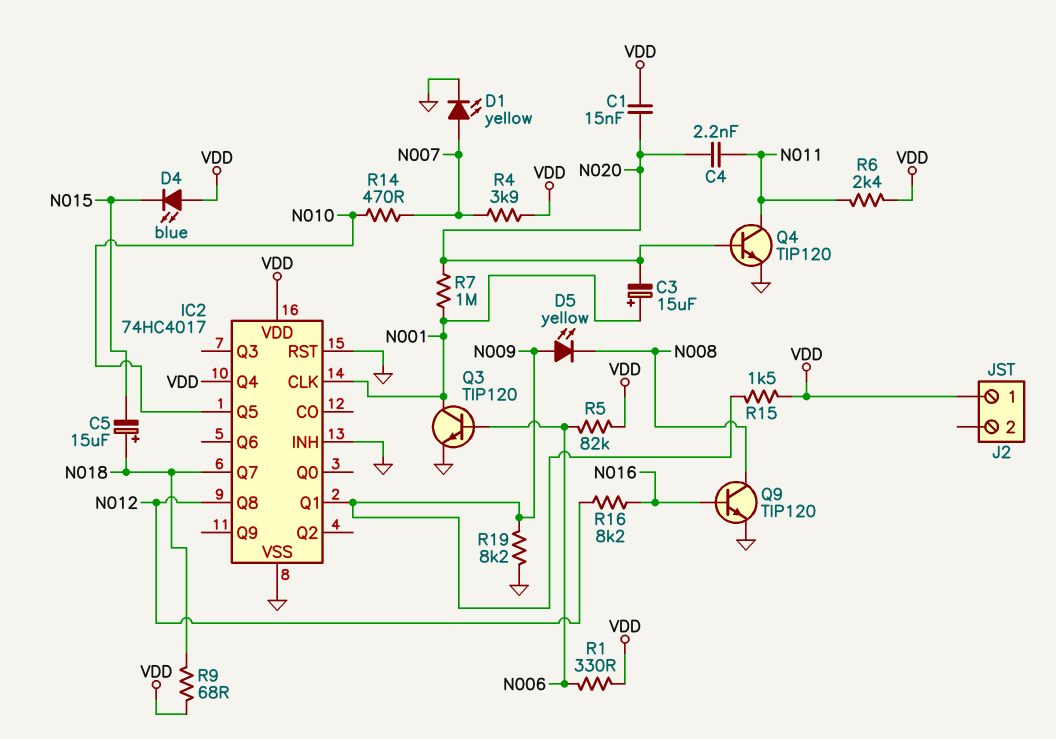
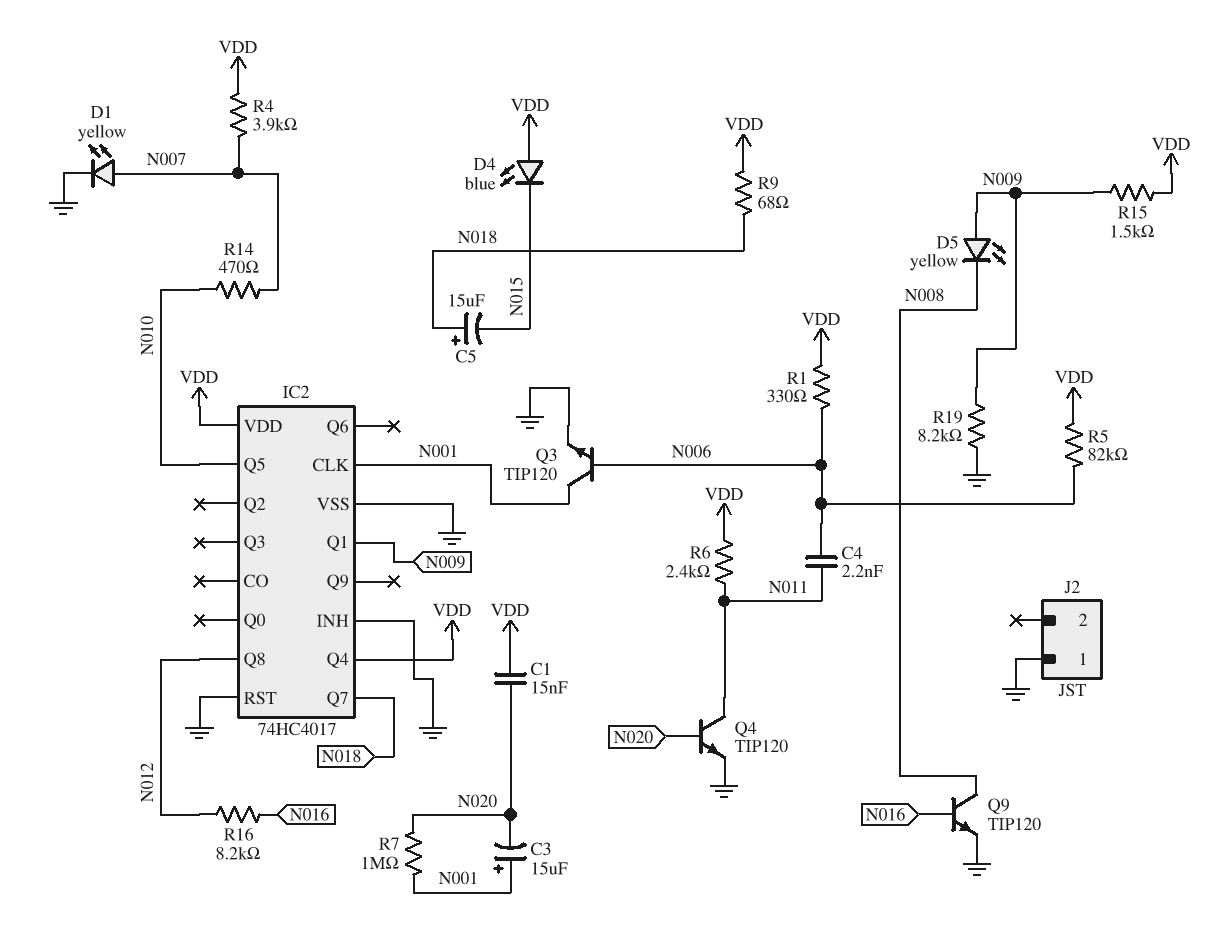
C4: 2.2nF (N011, N020) -> 2.2nF (N006, N011)
J2 pin 1: VDD -> GND

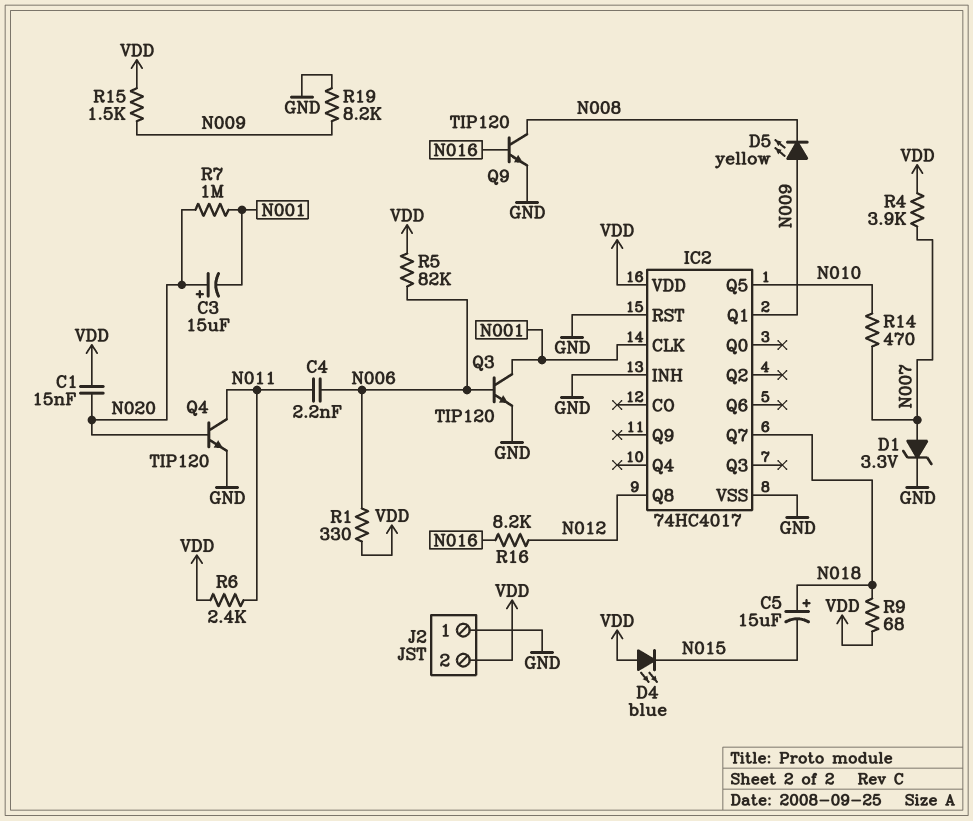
C3: 15uF (plus N001, minus N020) -> 15uF (plus N020, minus N001)
D1: LED yellow (A N007, K GND) -> zener 3.3V (A N007, K GND)
IC2 pin Q4: VDD -> none
J2 pin 2: none -> VDD

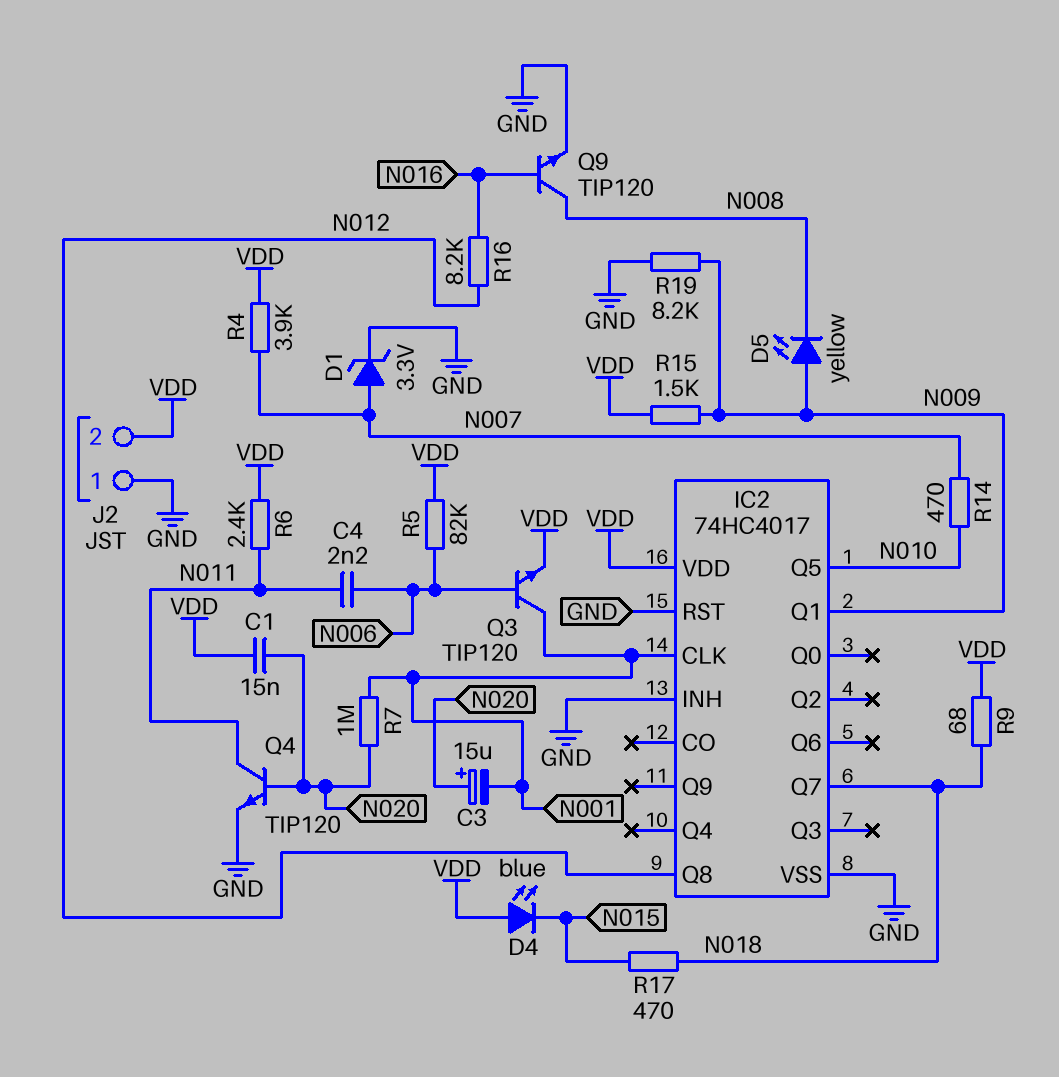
C5: 15uF (plus N018, minus N015) -> none
Q3: NPN TIP120 (B N006, C N001, E GND) -> NPN TIP120 (B N006, C N001, E VDD)
R1: 330 (N006, VDD) -> none
R17: none -> 470 (N015, N018)

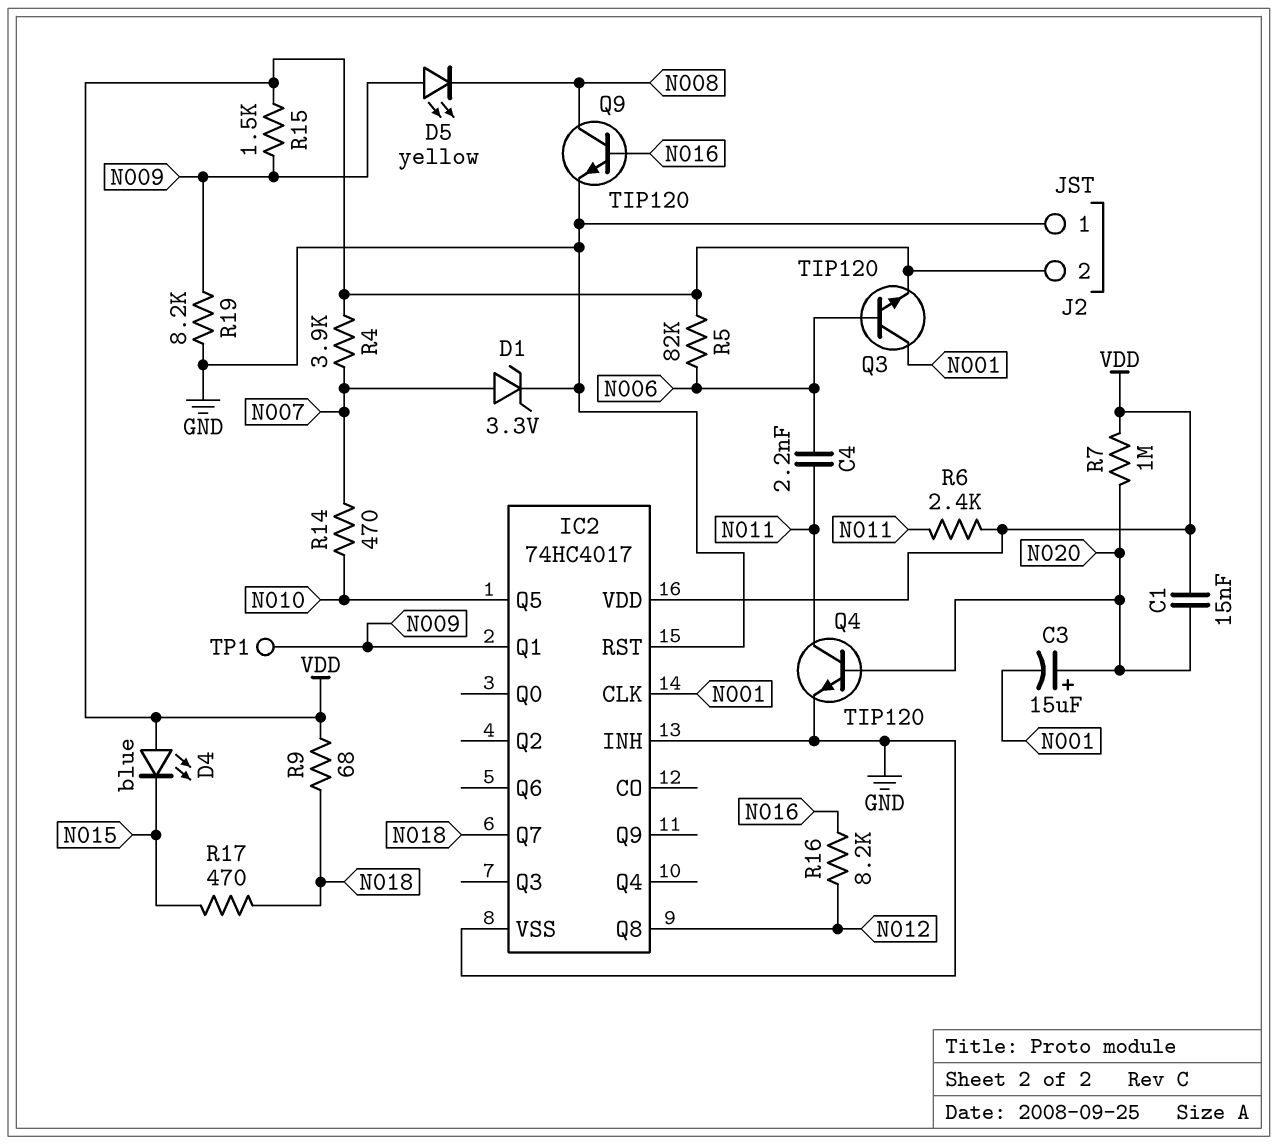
R7: 1M (N001, N020) -> 1M (N020, VDD)
TP1: none -> test point (N009)

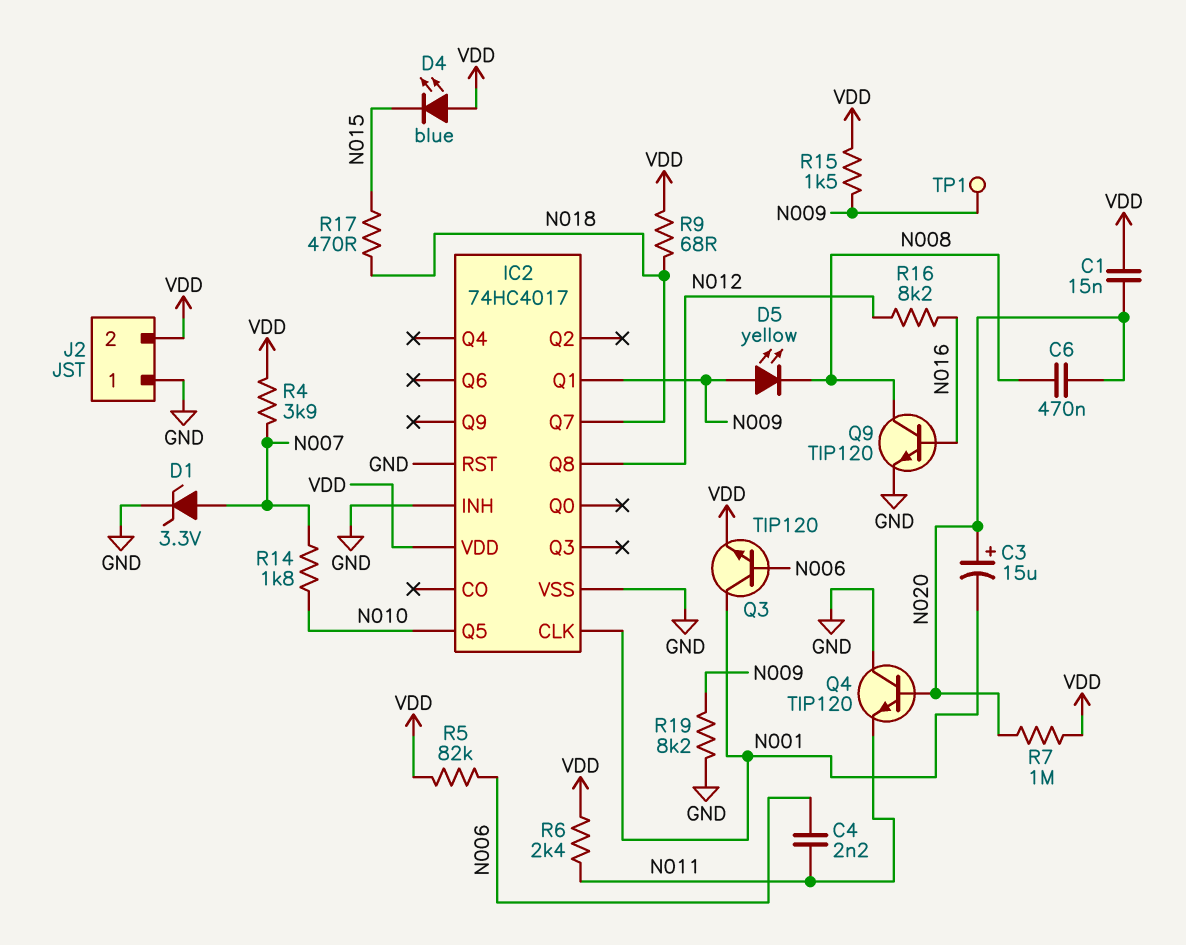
C6: none -> 470nF (N008, N020)
Q4: NPN TIP120 (B N020, C N011, E GND) -> NPN TIP120 (B N020, C GND, E N011)
R14: 470 (N007, N010) -> 1.8k (N007, N010)

